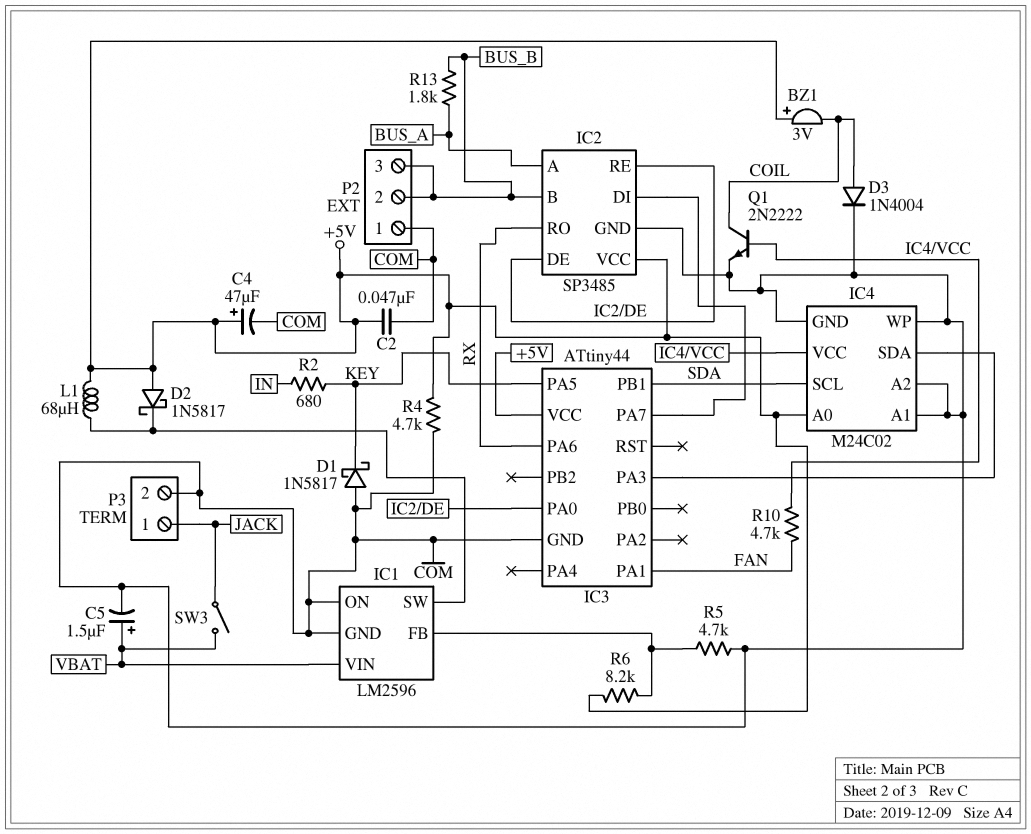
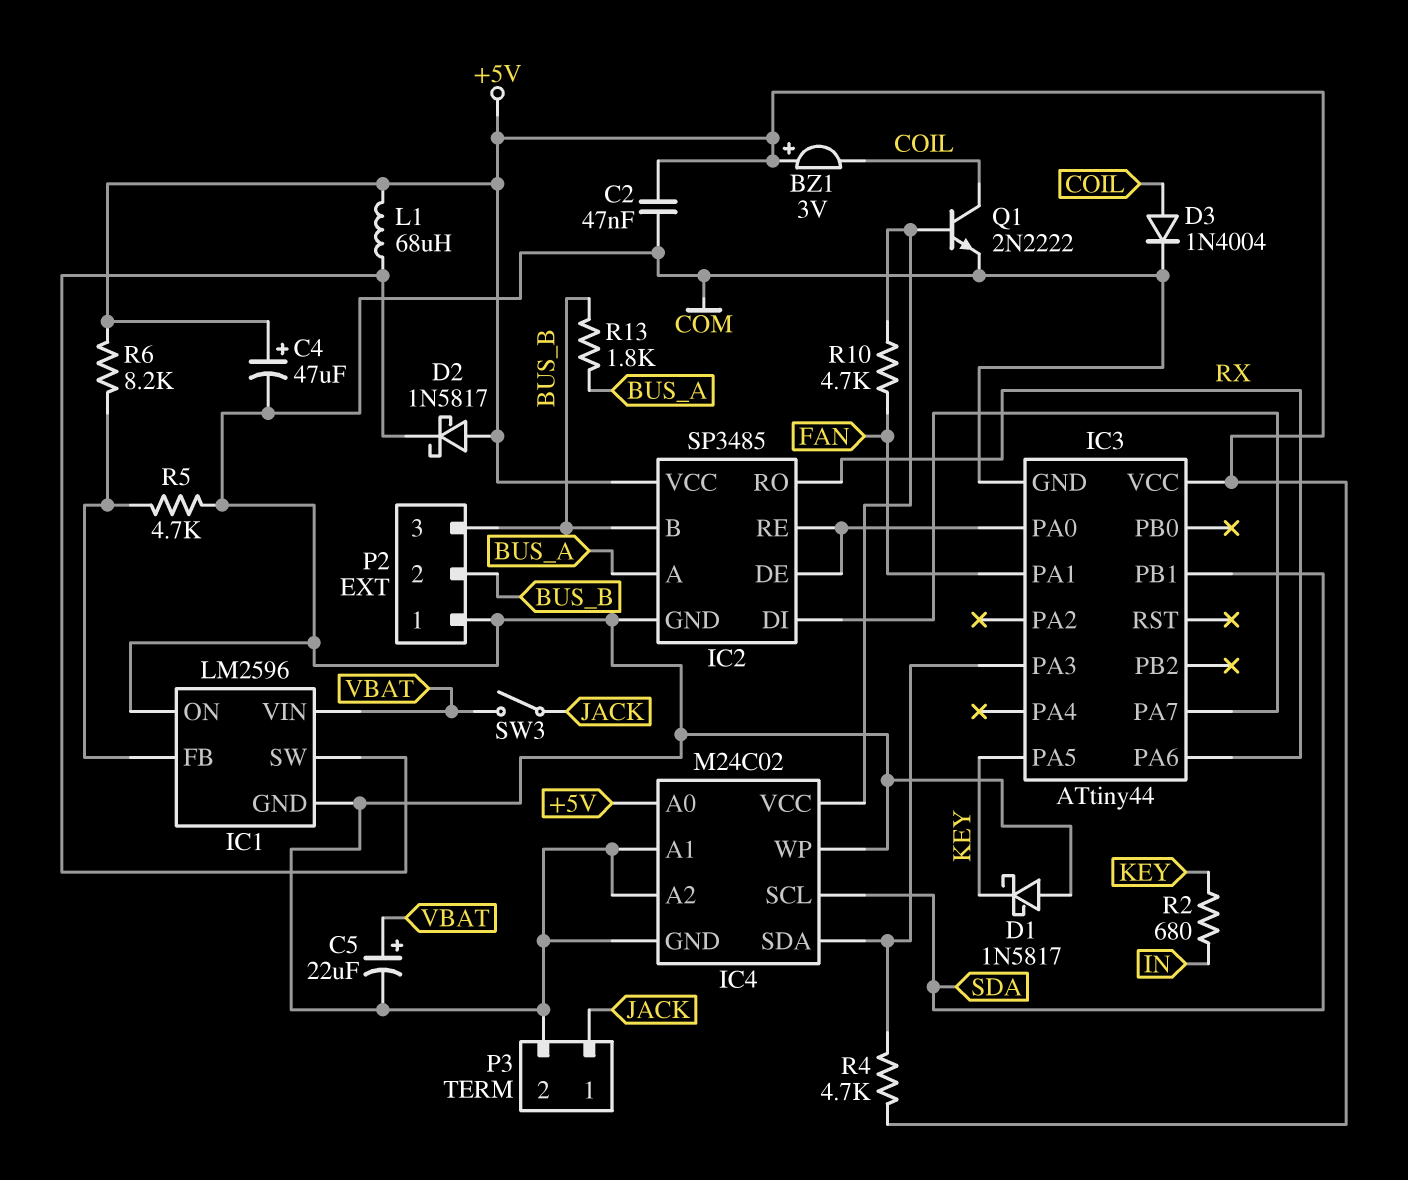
C5: 1.5uF (plus VBAT, minus COM) -> 22uF (plus VBAT, minus COM)
R4: 4.7k (+5V, COM) -> 4.7k (+5V, IC3/PA3)

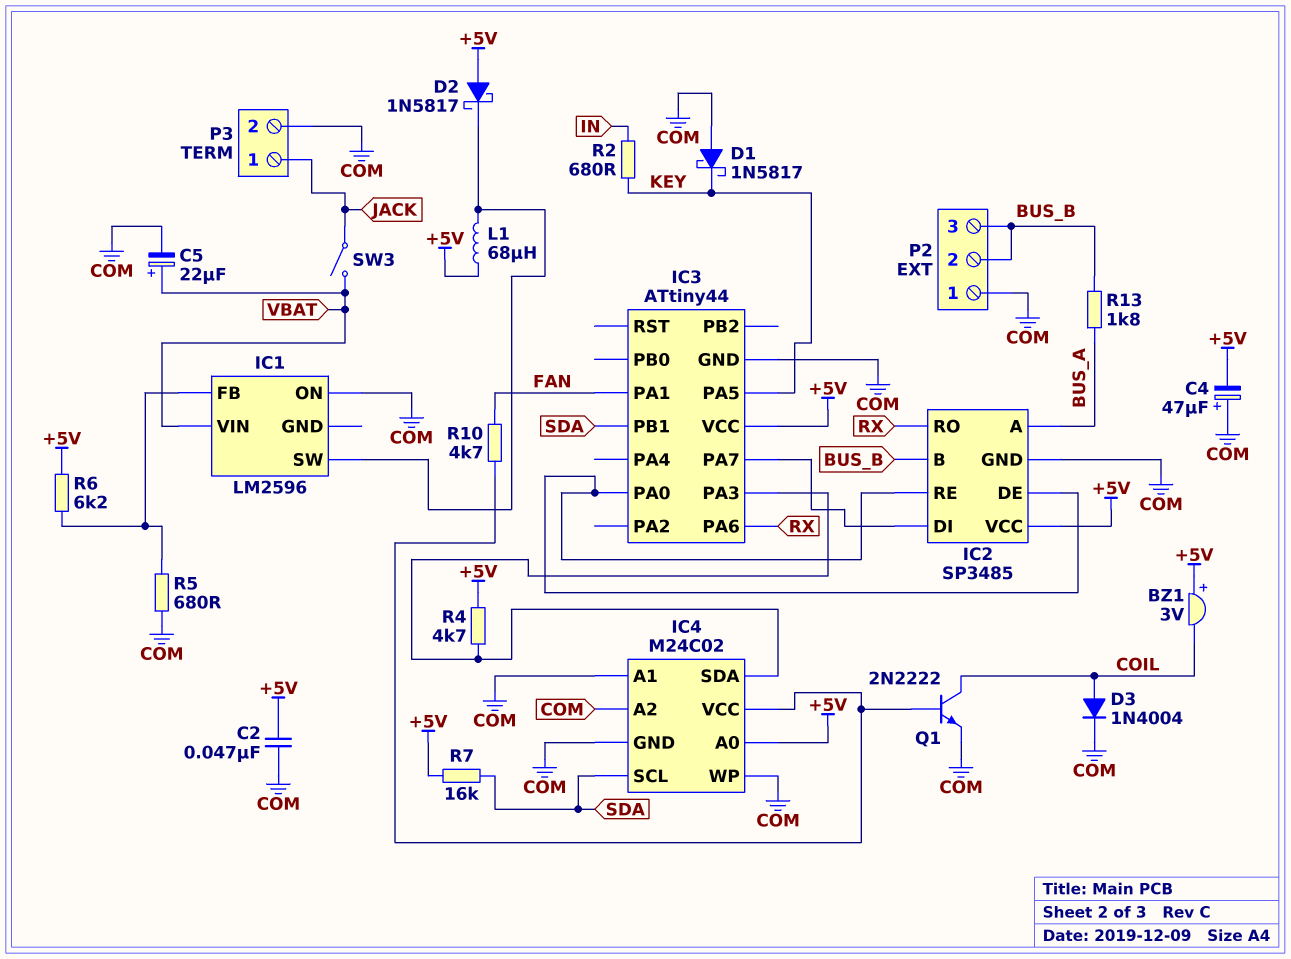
C4: 47uF (plus +5V, minus COM) -> 47uF (plus COM, minus +5V)
IC1 pin GND: COM -> none
R5: 4.7k (COM, IC1/FB) -> 680 (COM, IC1/FB)
R6: 8.2k (+5V, IC1/FB) -> 6.2k (+5V, IC1/FB)
R7: none -> 16k (+5V, SDA)

